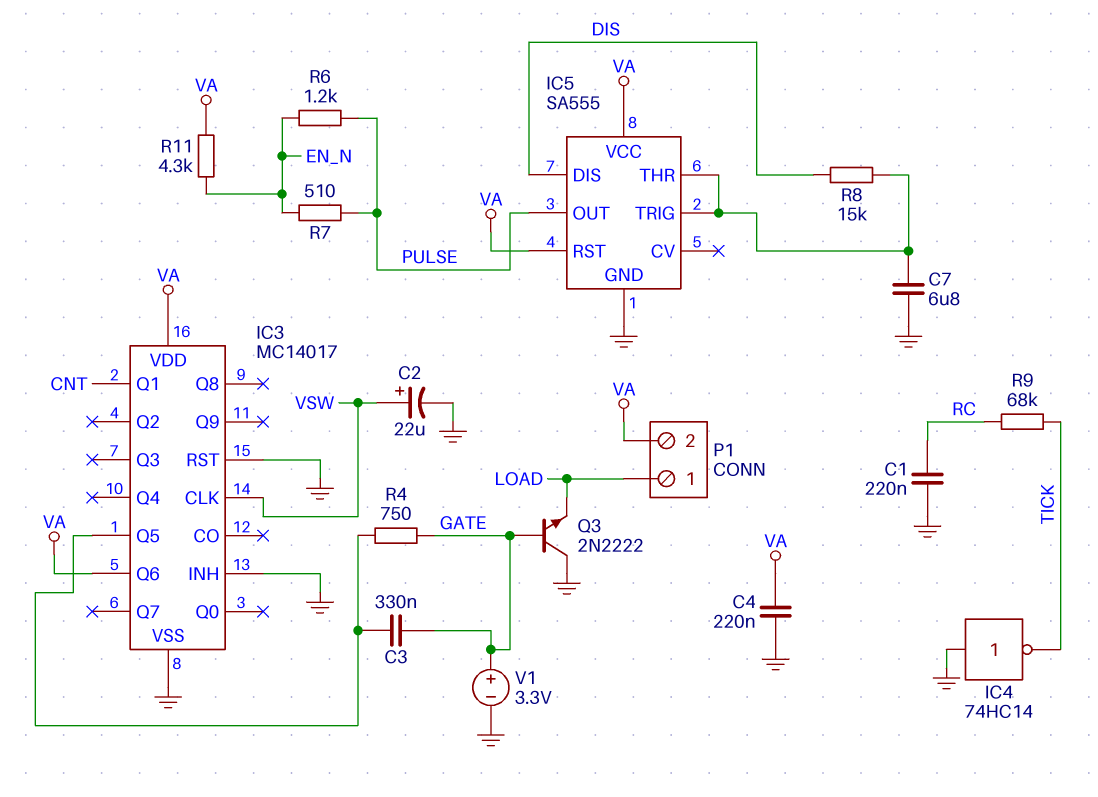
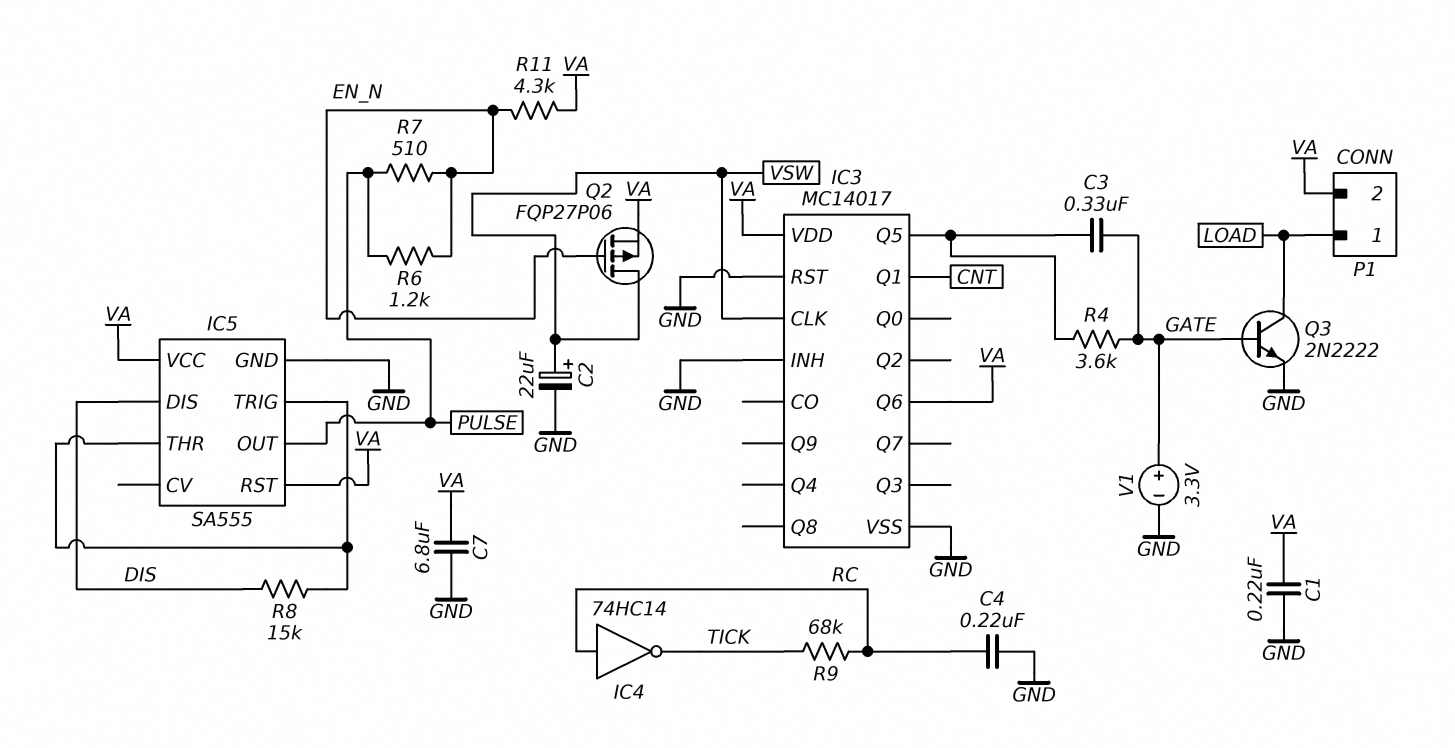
C1: 220nF (GND, RC) -> 220nF (GND, VA)
C4: 220nF (GND, VA) -> 220nF (GND, RC)
C7: 6.8uF (GND, IC5/THR) -> 6.8uF (GND, VA)
IC4: NOT 74HC14 (in GND, out TICK) -> NOT 74HC14 (in RC, out TICK)
Q2: none -> PMOS FQP27P06 (G EN_N, D VSW, S VA)
Q3: NPN 2N2222 (B GATE, C GND, E LOAD) -> NPN 2N2222 (B GATE, C LOAD, E GND)
R4: 750 (GATE, IC3/Q5) -> 3.6k (GATE, IC3/Q5)

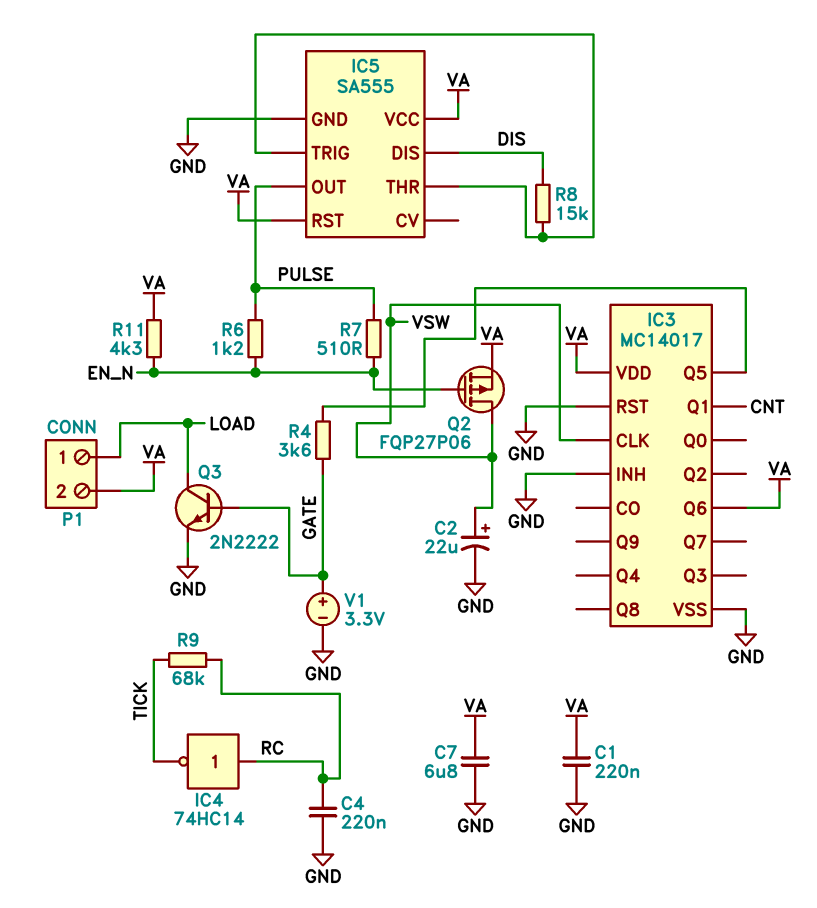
C3: 330nF (GATE, IC3/Q5) -> none

